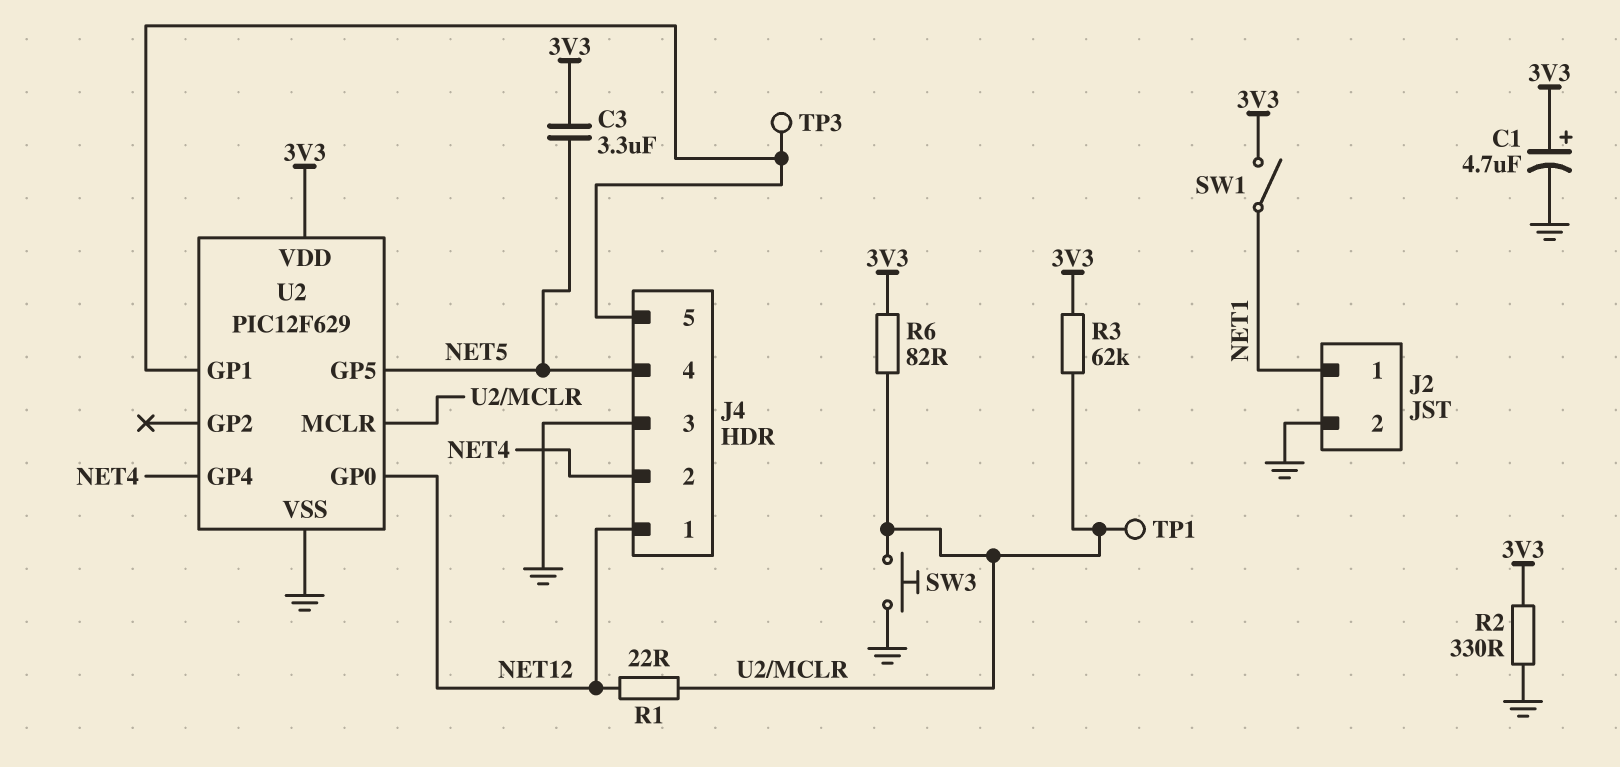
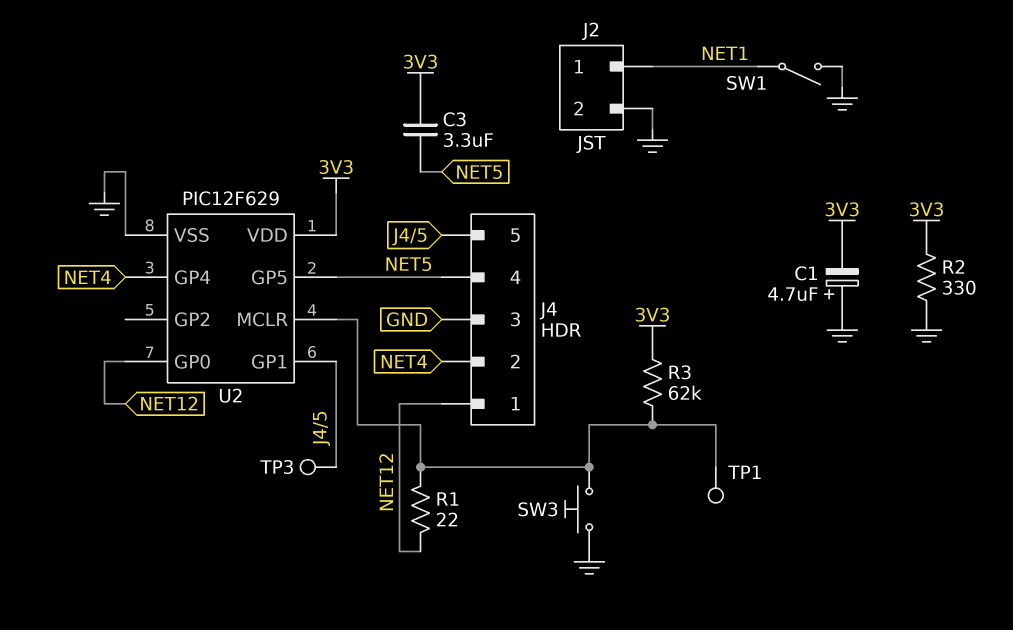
C1: 4.7uF (plus 3V3, minus GND) -> 4.7uF (plus GND, minus 3V3)
R6: 82 (3V3, U2/MCLR) -> none
SW1: switch (3V3, NET1) -> switch (GND, NET1)

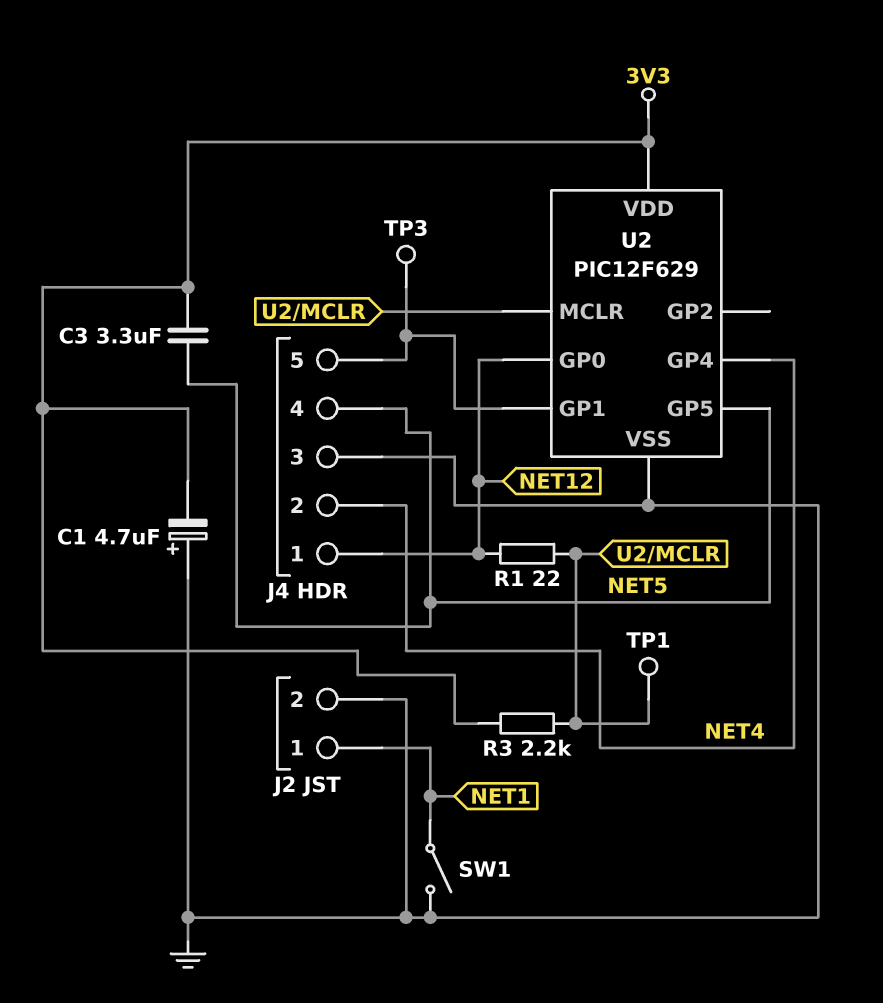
R2: 330 (3V3, GND) -> none
R3: 62k (3V3, U2/MCLR) -> 2.2k (3V3, U2/MCLR)
SW3: button (GND, U2/MCLR) -> none

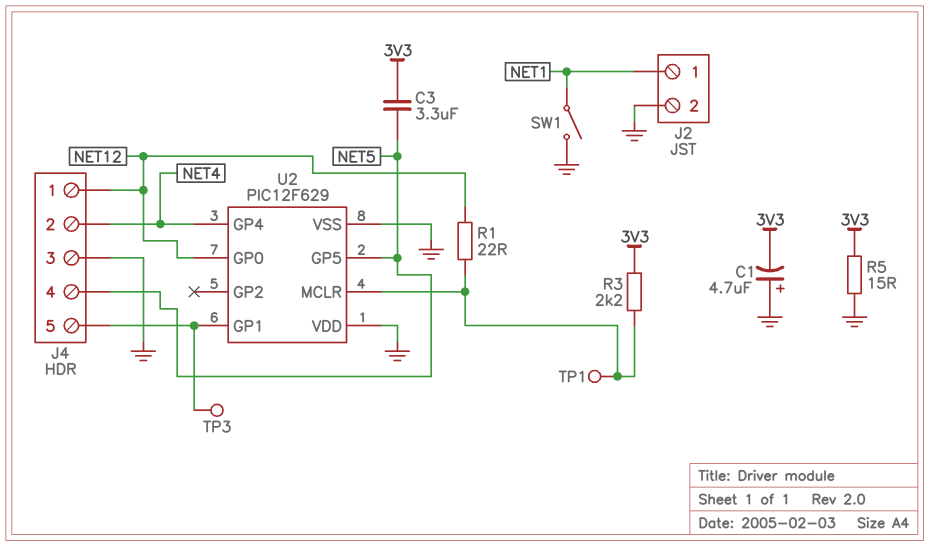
R5: none -> 15 (3V3, GND)
U2 pin VDD: 3V3 -> GND

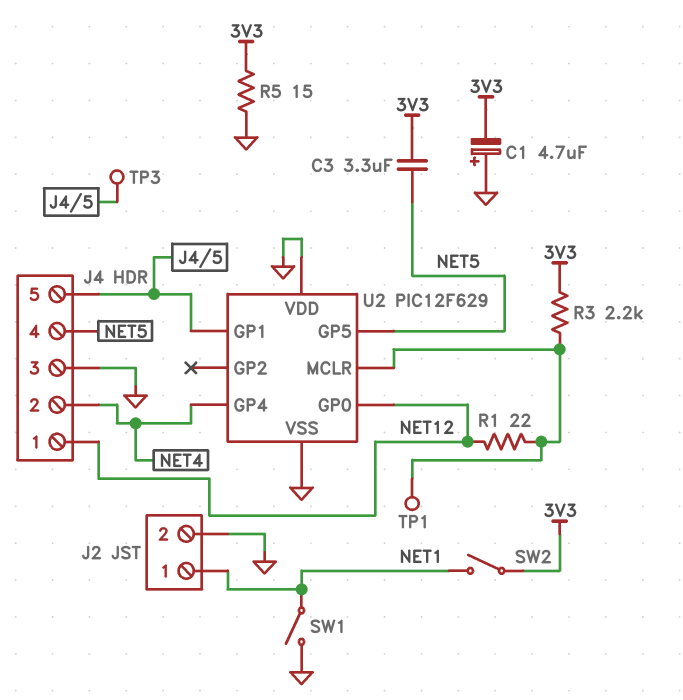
SW2: none -> switch (3V3, NET1)

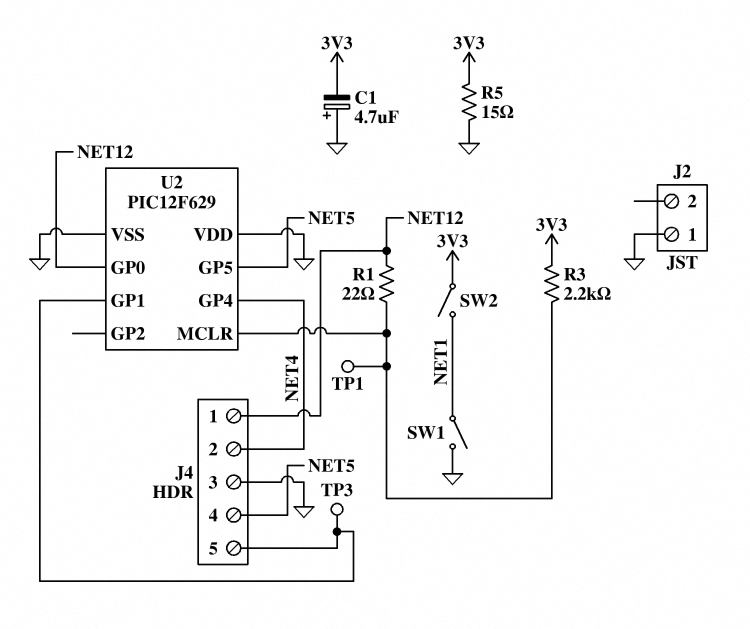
C3: 3.3uF (3V3, NET5) -> none
J2 pin 1: NET1 -> GND
J2 pin 2: GND -> none

